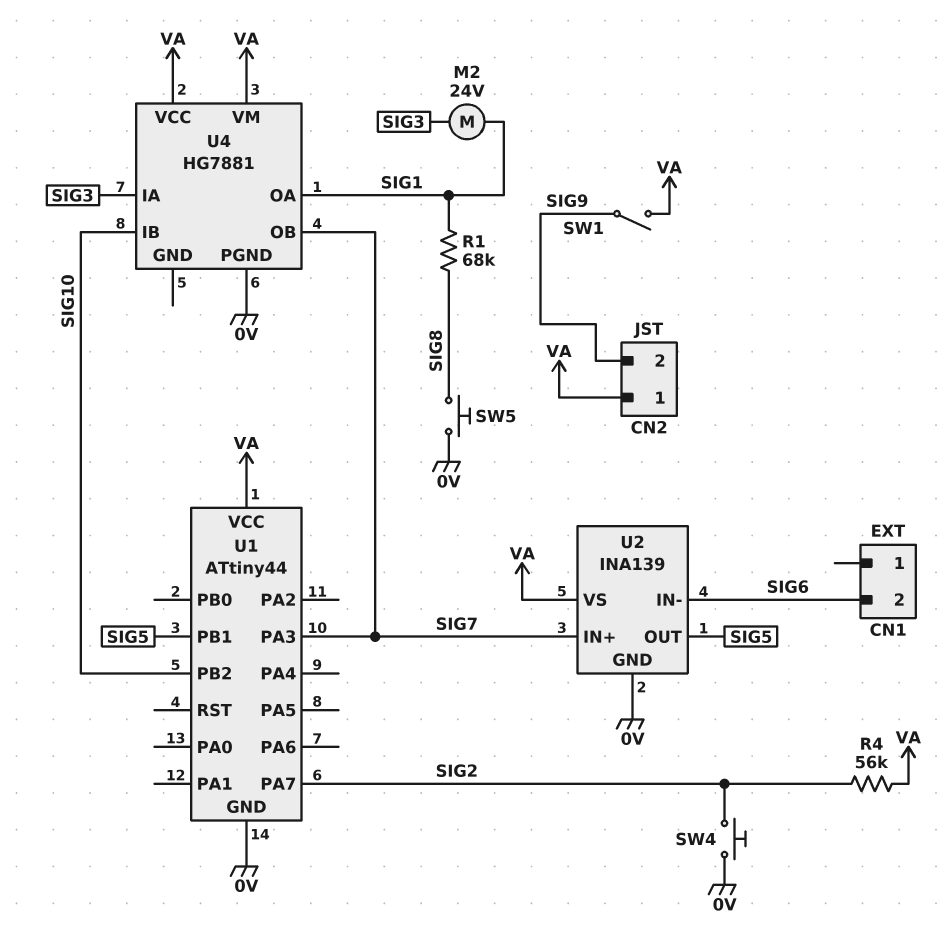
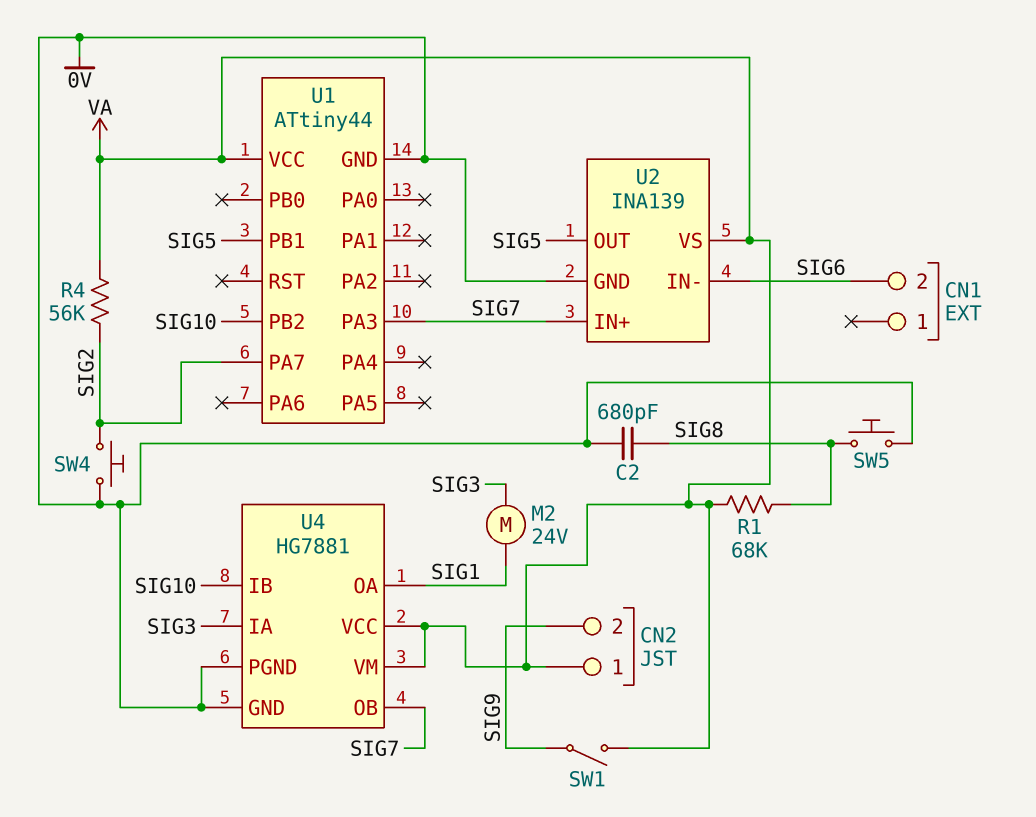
C2: none -> 680pF (0V, SIG8)
R1: 68k (SIG1, SIG8) -> 68k (SIG8, VA)
U4 pin GND: none -> 0V

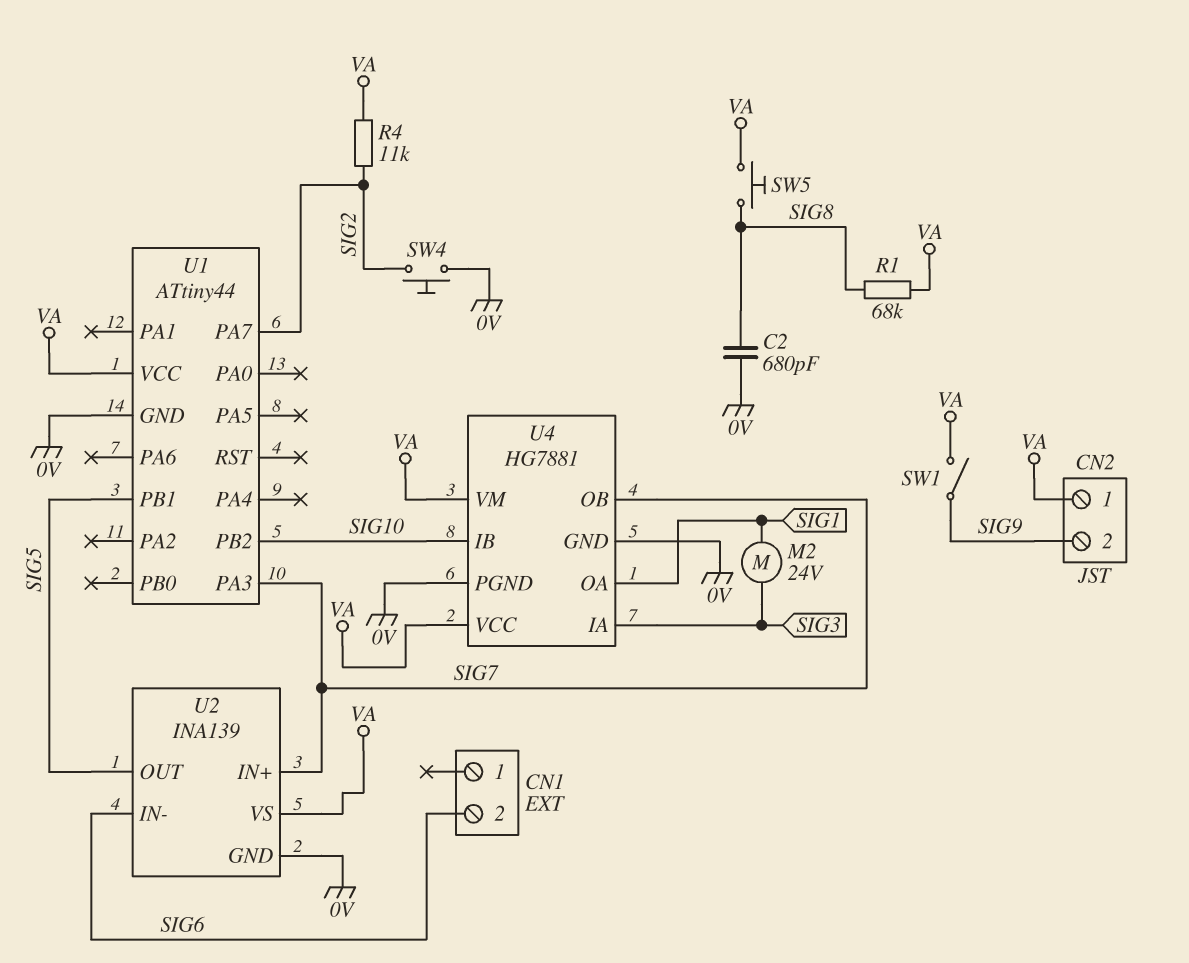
R4: 56k (SIG2, VA) -> 11k (SIG2, VA)
SW5: button (0V, SIG8) -> button (SIG8, VA)

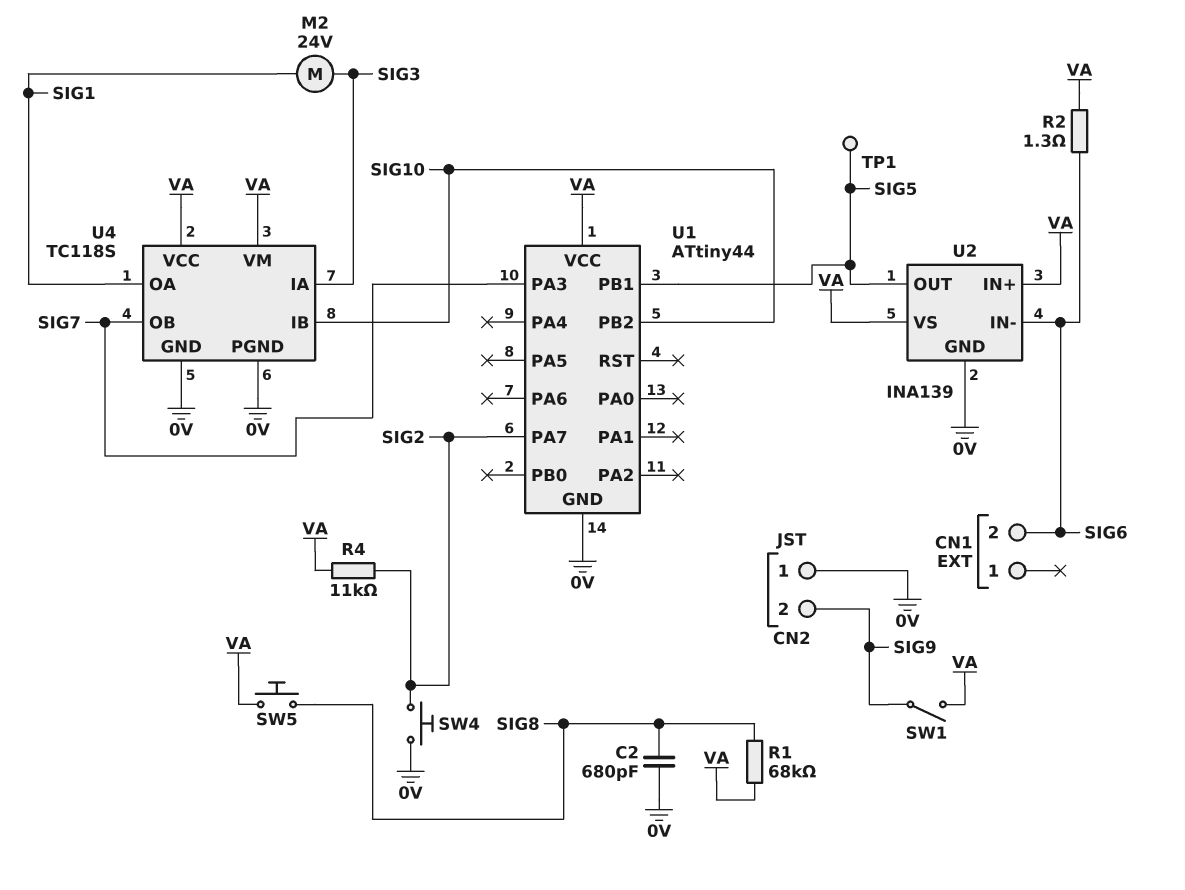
CN2 pin 1: VA -> 0V
R2: none -> 1.3 (SIG6, VA)
TP1: none -> test point (SIG5)
U2 pin IN+: SIG7 -> VA
U4: HG7881 -> TC118S

